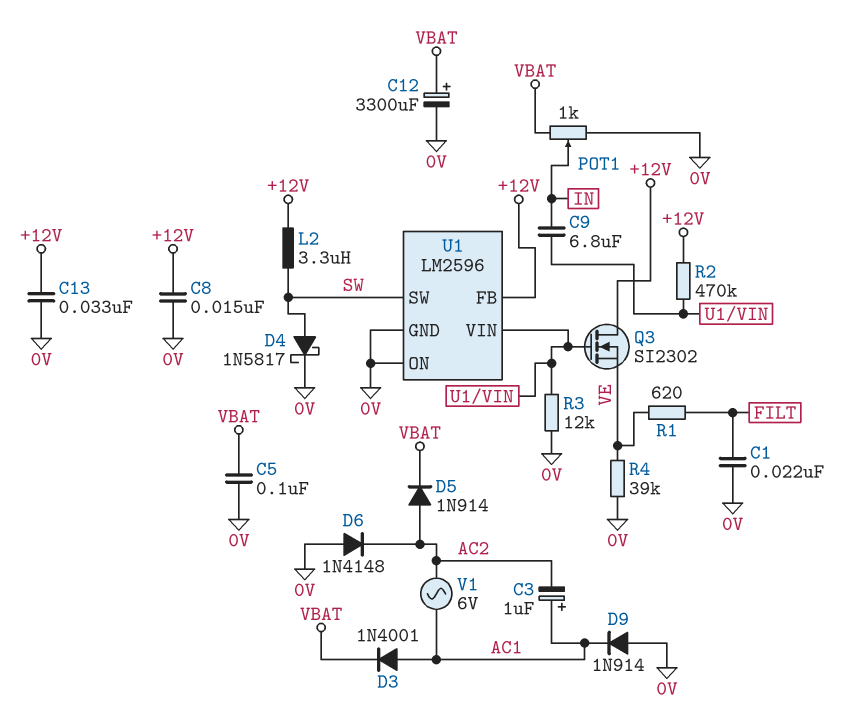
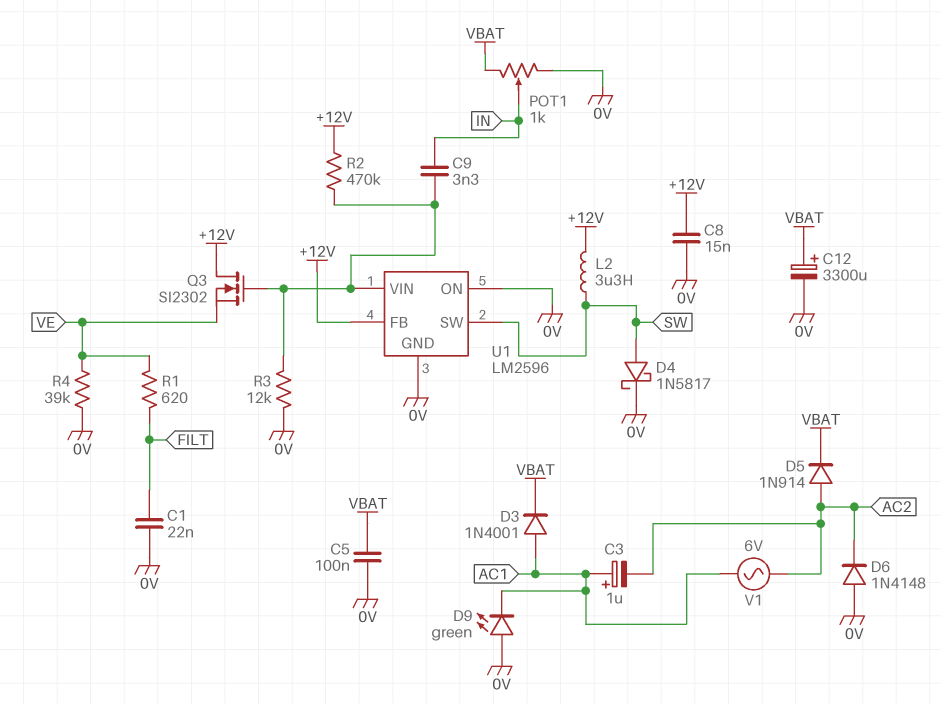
C9: 6.8uF (IN, U1/VIN) -> 3.3nF (IN, U1/VIN)
C13: 33nF (+12V, 0V) -> none
D9: diode 1N914 (A 0V, K AC1) -> LED green (A 0V, K AC1)

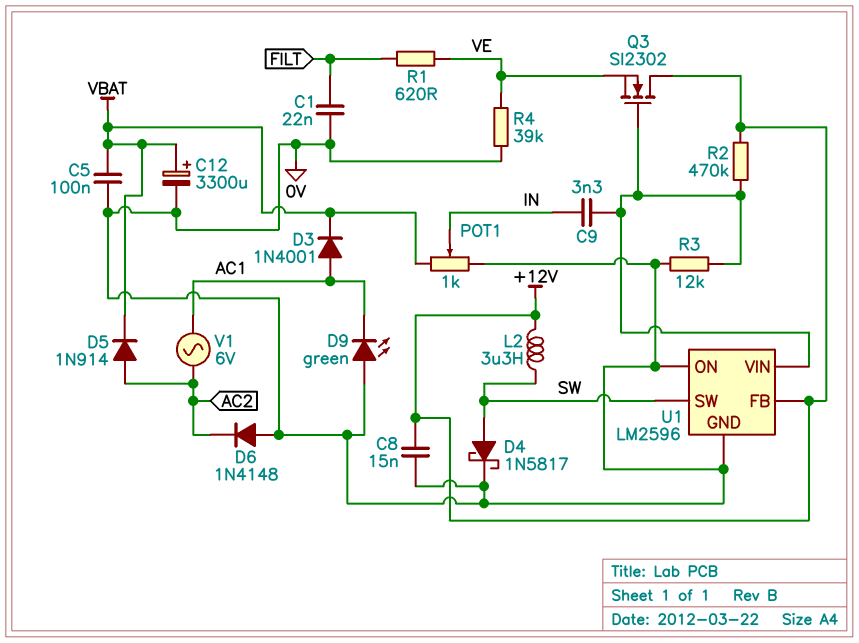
C3: 1uF (plus AC1, minus AC2) -> none

